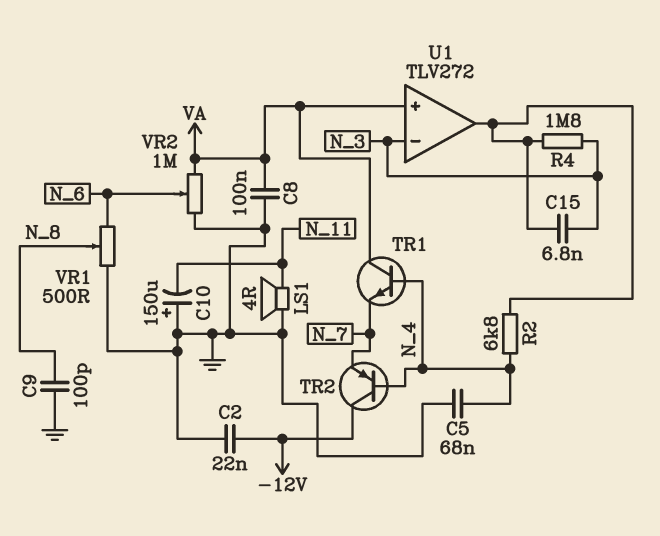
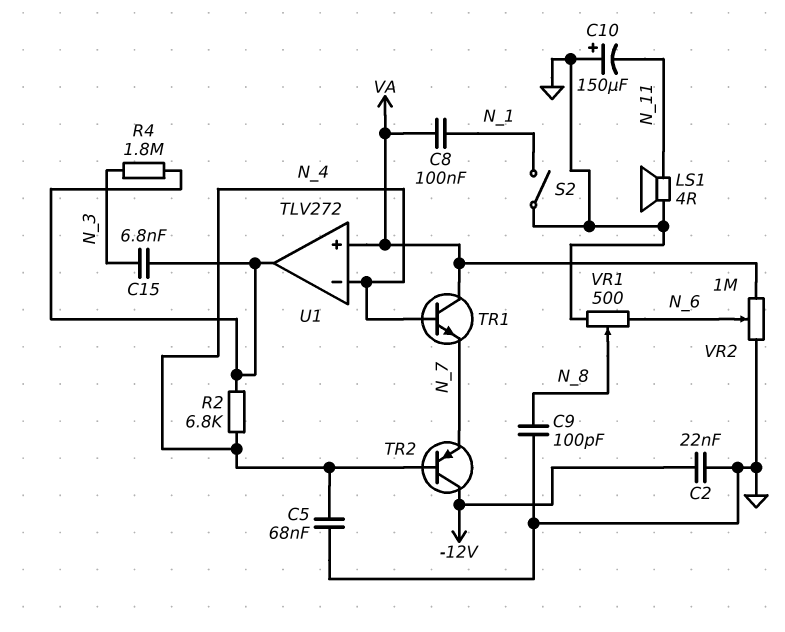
C8: 100nF (GND, VA) -> 100nF (N_1, VA)
S2: none -> switch (GND, N_1)
U1 pin in-: N_3 -> N_4

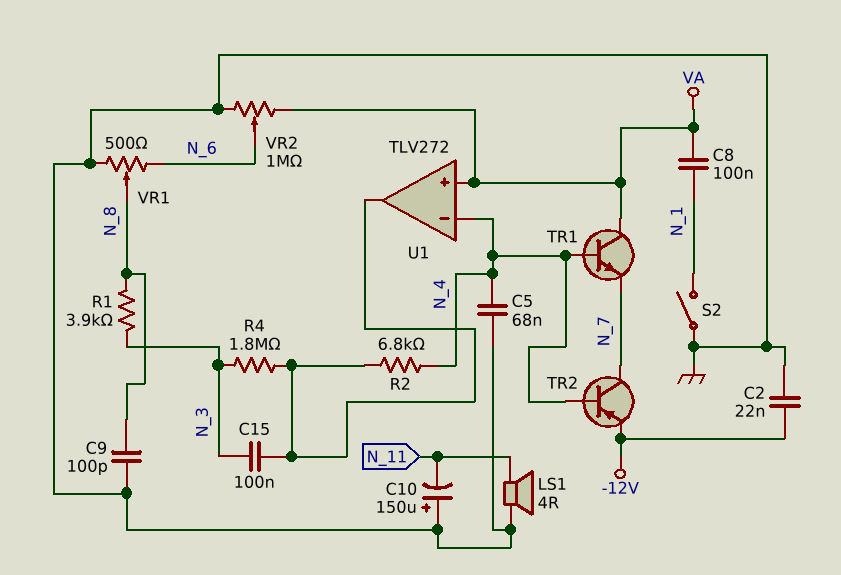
C15: 6.8nF (N_3, U1/out) -> 100nF (N_3, U1/out)
R1: none -> 3.9k (N_3, N_8)
TR2: PNP (B N_4, C -12V, E N_7) -> PNP (B N_4, C N_7, E -12V)

